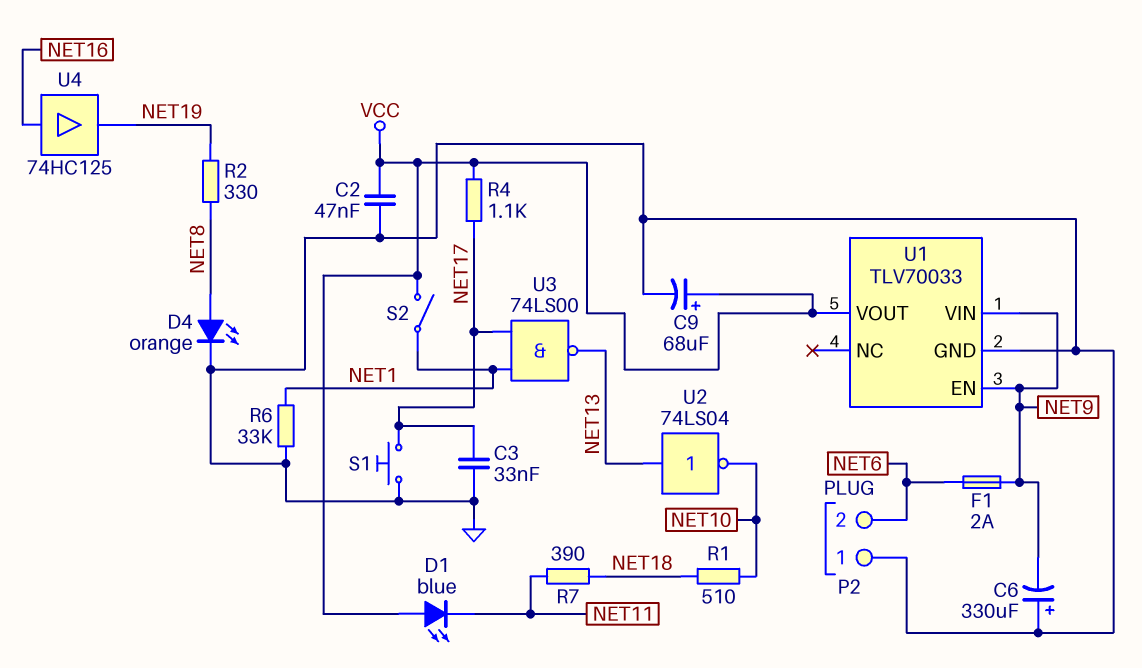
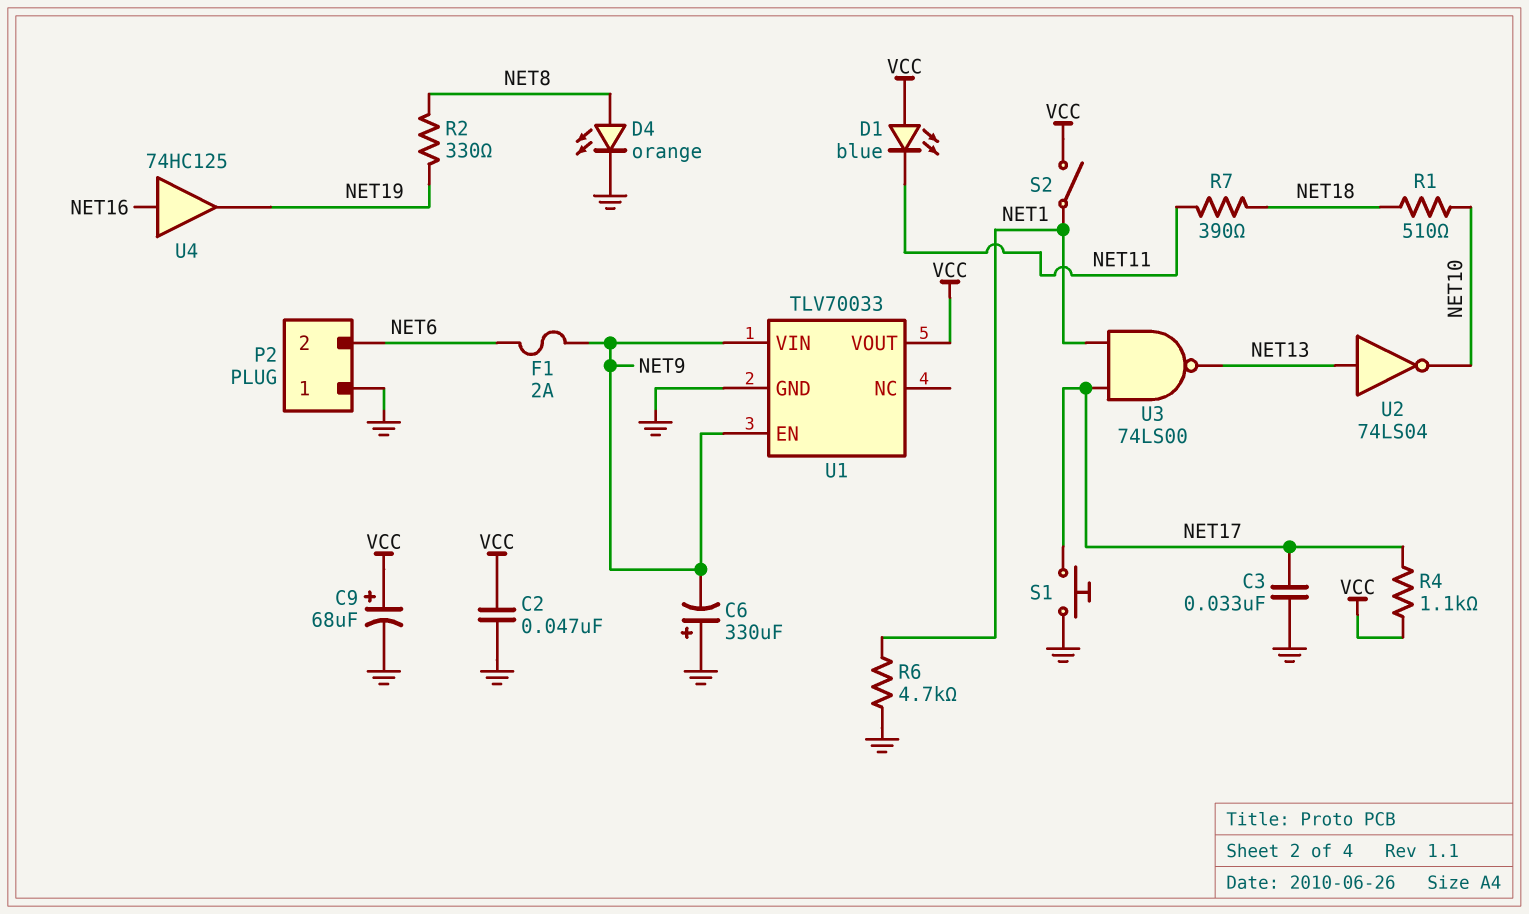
R6: 33k (GND, NET1) -> 4.7k (GND, NET1)

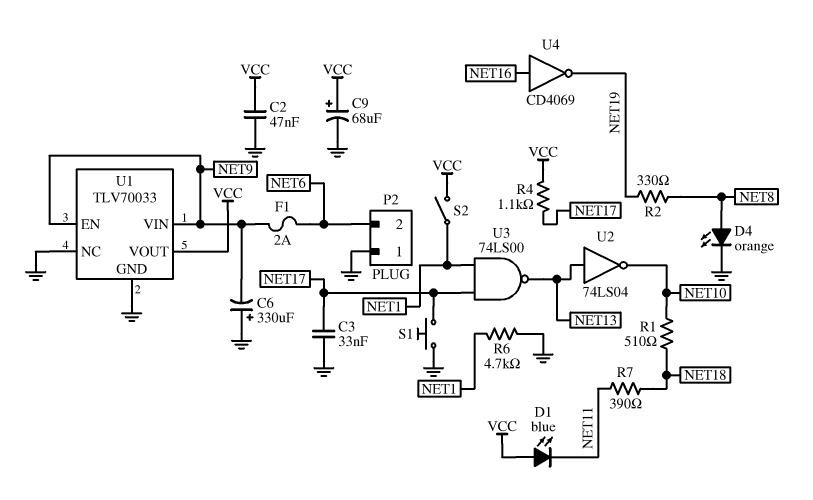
U1 pin NC: none -> GND
U4: buffer 74HC125 (in NET16, out NET19) -> NOT CD4069 (in NET16, out NET19)

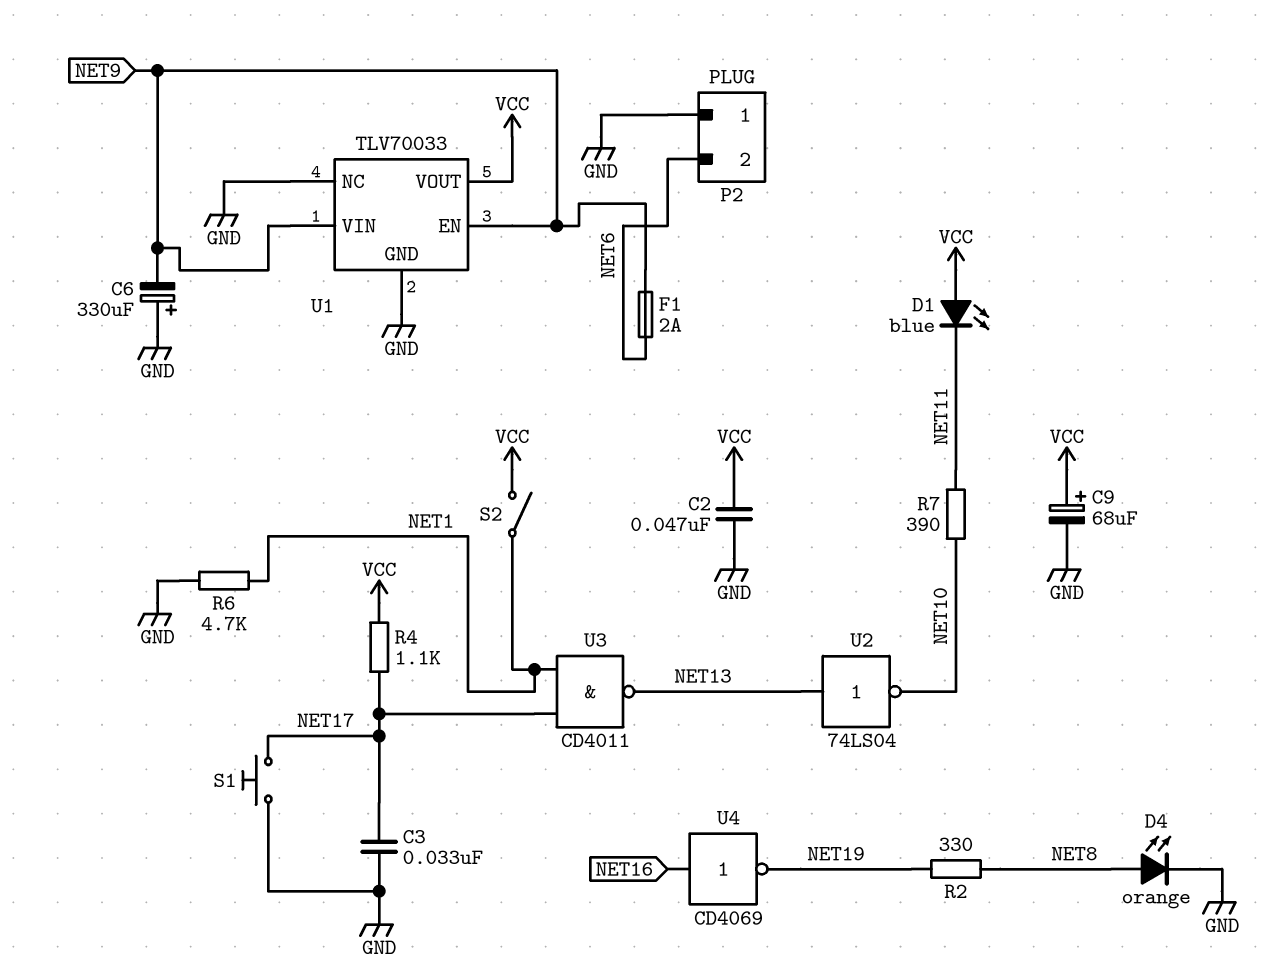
R1: 510 (NET10, NET18) -> none
R7: 390 (NET11, NET18) -> 390 (NET10, NET11)
U3: NAND 74LS00 (in NET1, in NET17, out NET13) -> NAND CD4011 (in NET1, in NET17, out NET13)

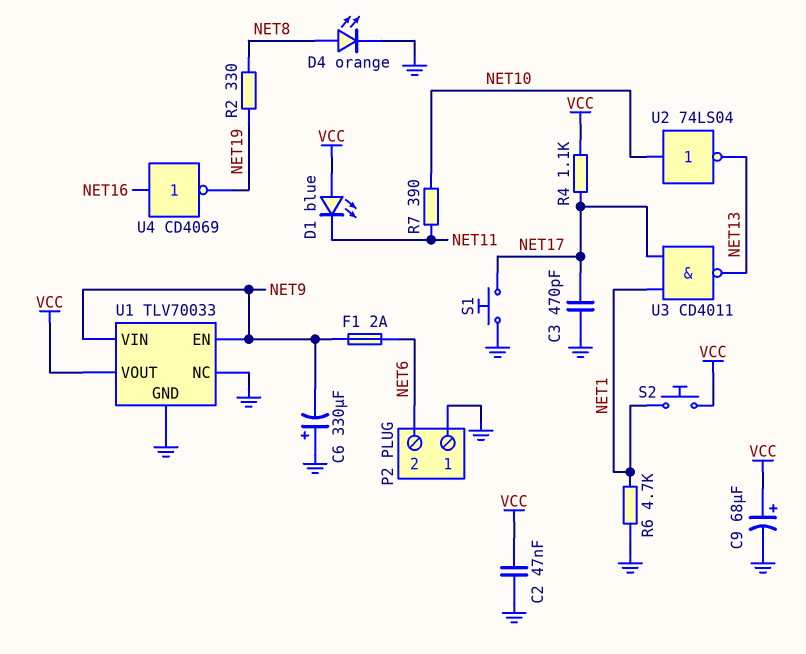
C3: 33nF (GND, NET17) -> 470pF (GND, NET17)
S2: switch (NET1, VCC) -> button (NET1, VCC)
U2: NOT 74LS04 (in NET13, out NET10) -> NOT 74LS04 (in NET10, out NET13)

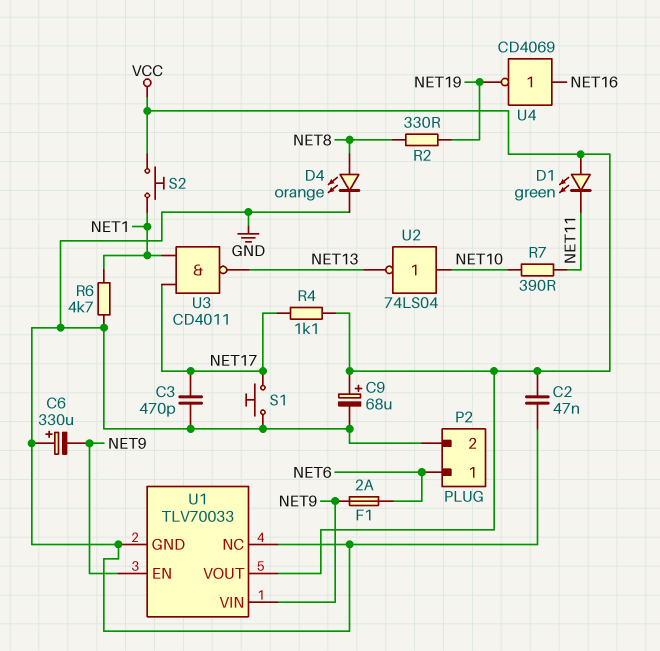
D1: LED blue (A VCC, K NET11) -> LED green (A VCC, K NET11)
P2 pin 1: GND -> NET6
P2 pin 2: NET6 -> GND

